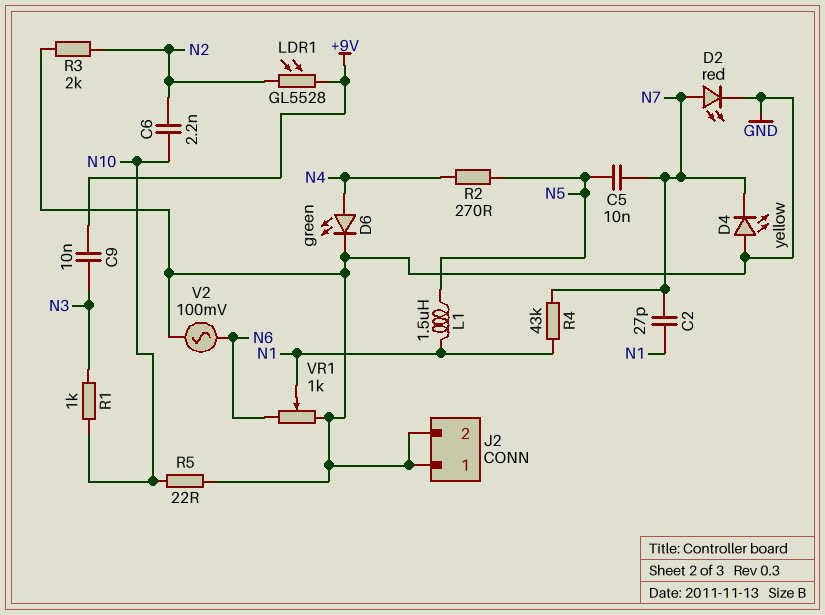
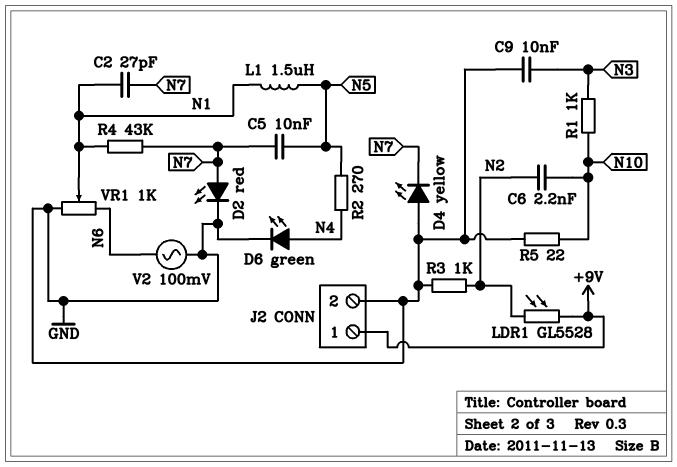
C9: 10nF (+9V, N3) -> 10nF (GND, N3)
J2 pin 1: GND -> +9V
R3: 2k (GND, N2) -> 1k (GND, N2)

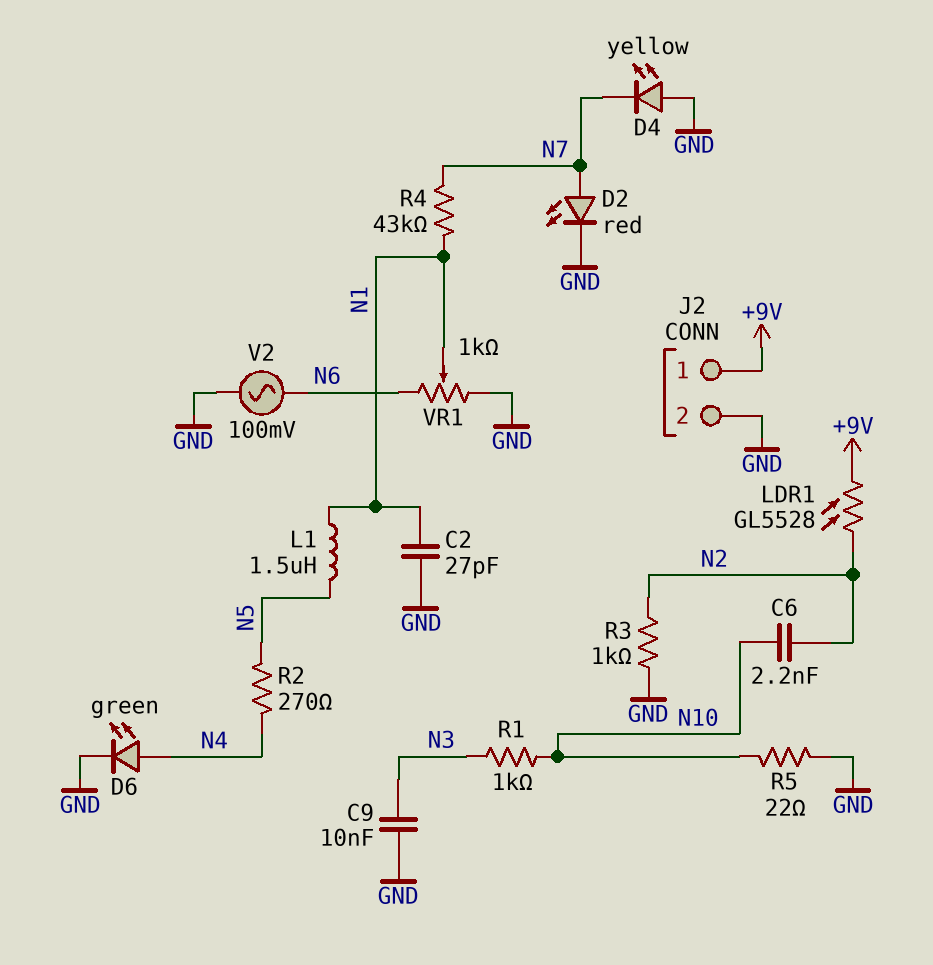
C2: 27pF (N1, N7) -> 27pF (GND, N1)
C5: 10nF (N5, N7) -> none

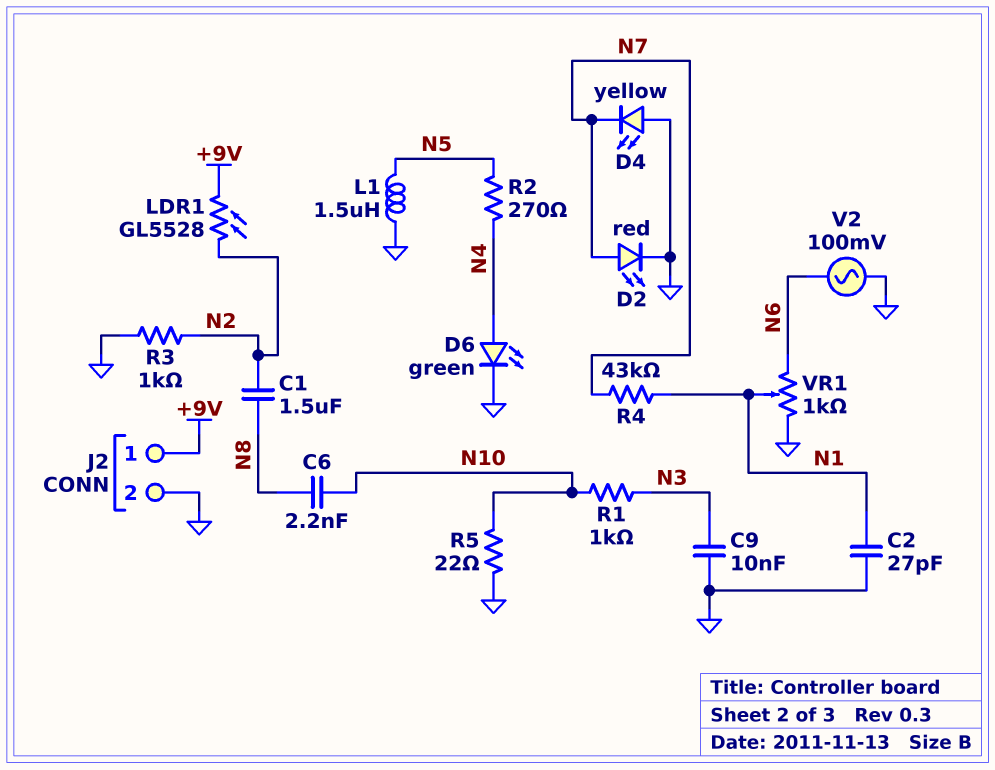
C1: none -> 1.5uF (N2, N8)
C6: 2.2nF (N2, N10) -> 2.2nF (N8, N10)
L1: 1.5uH (N1, N5) -> 1.5uH (GND, N5)

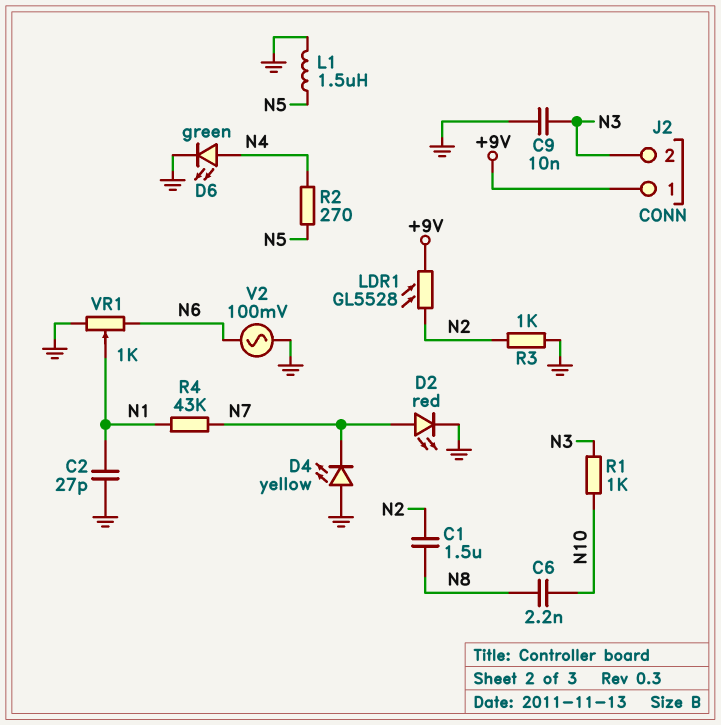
J2 pin 2: GND -> N3
R5: 22 (GND, N10) -> none

